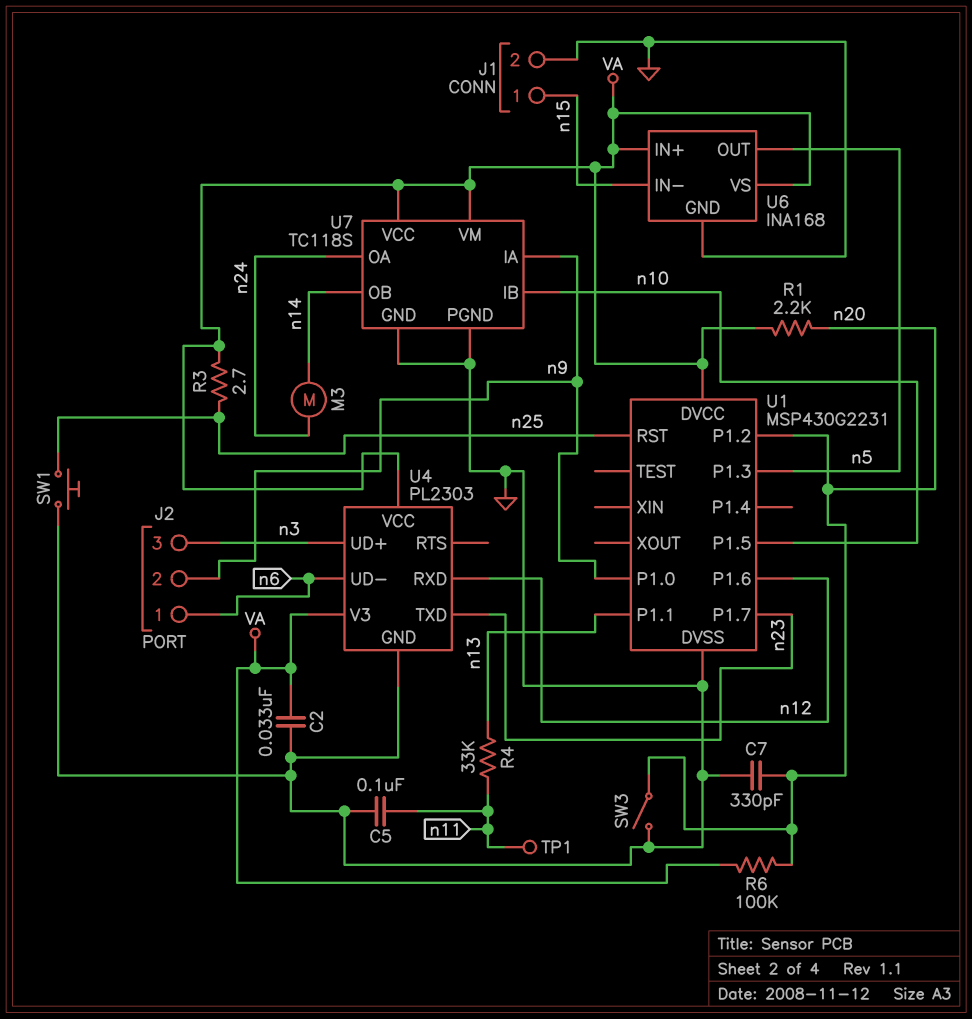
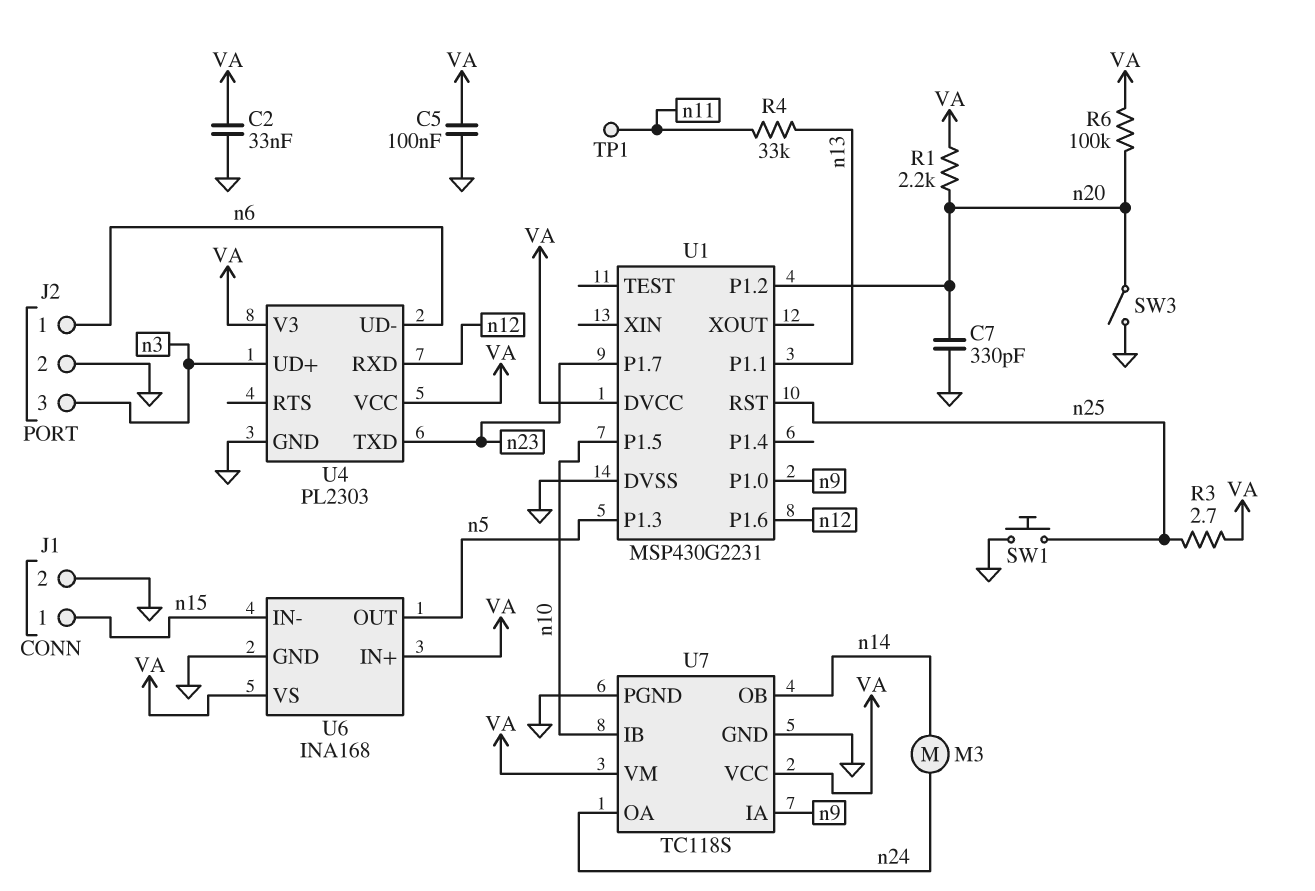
C5: 100nF (GND, n11) -> 100nF (GND, VA)
J2 pin 2: n9 -> GND

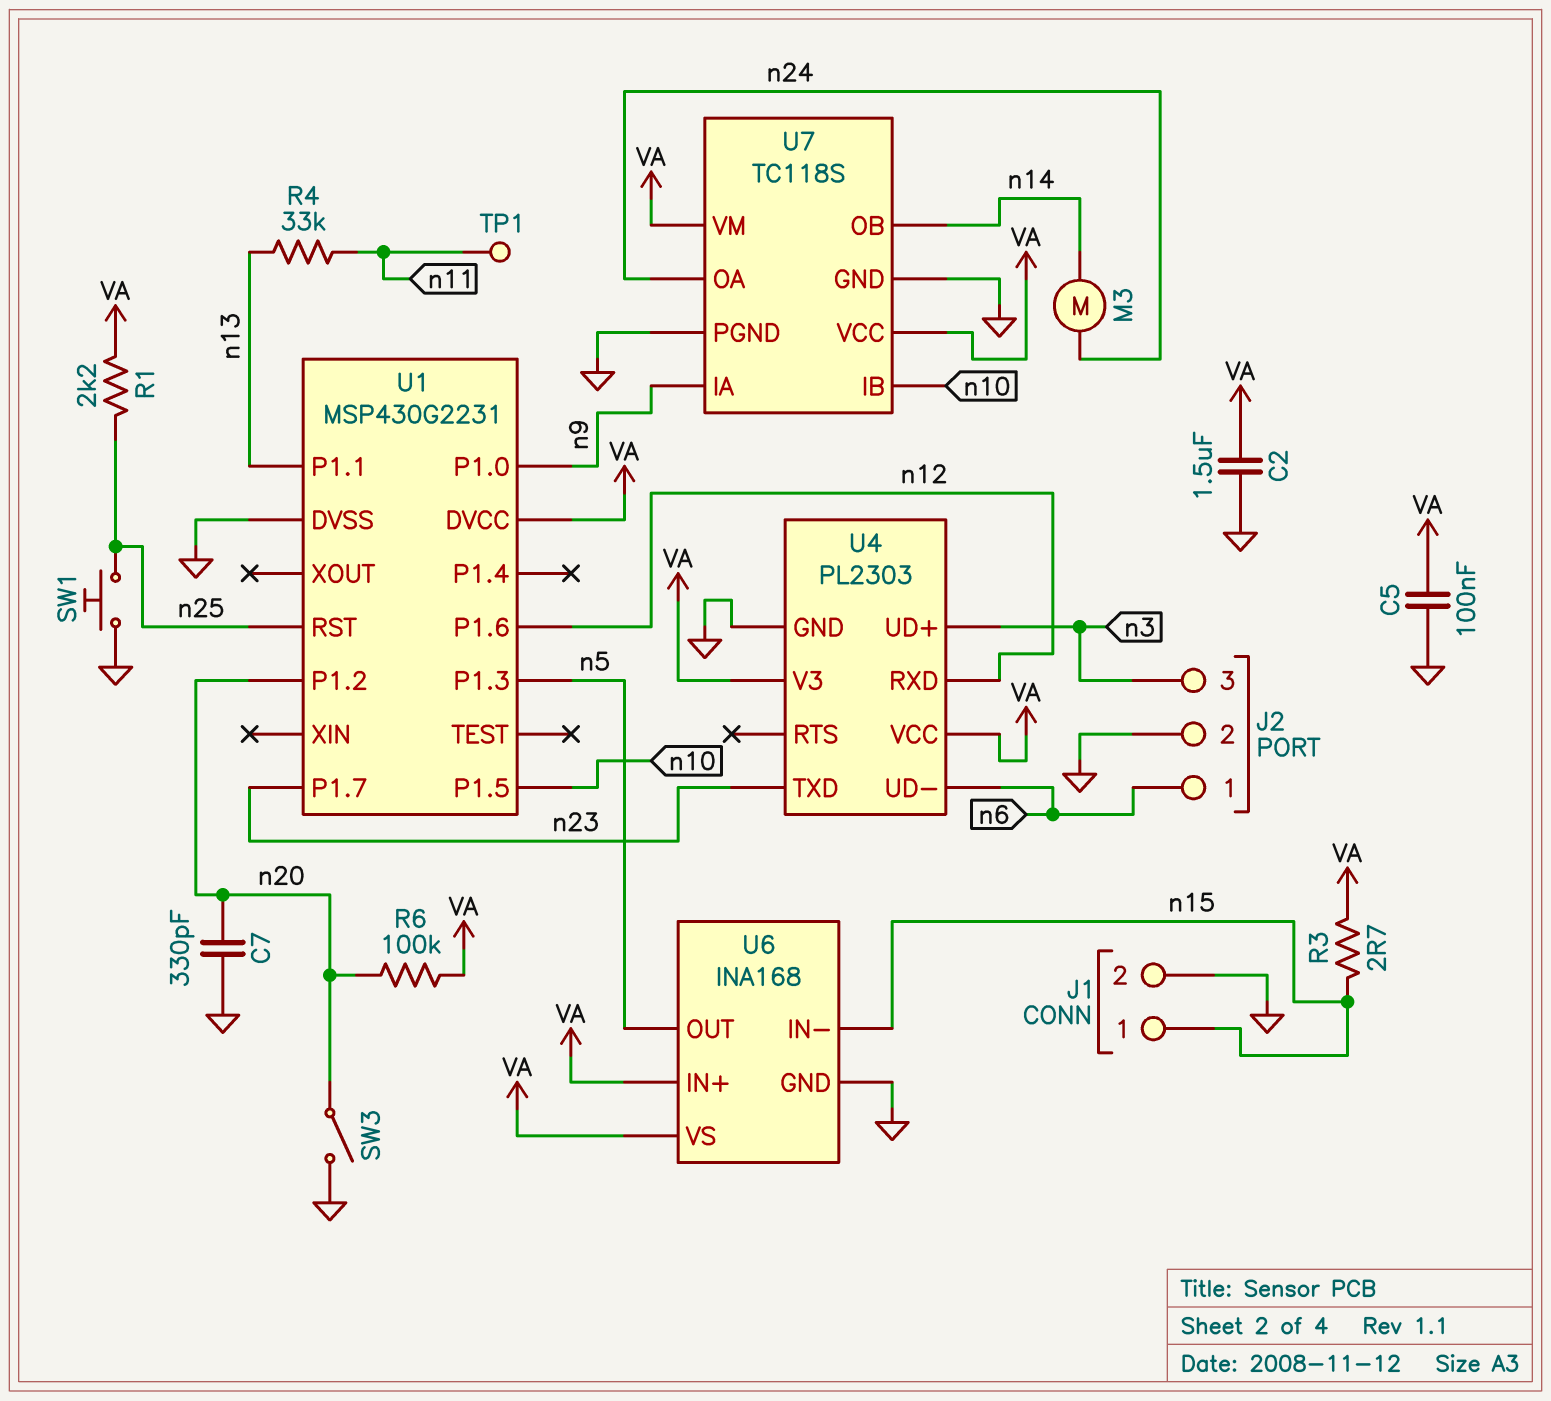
C2: 33nF (GND, VA) -> 1.5uF (GND, VA)
R1: 2.2k (VA, n20) -> 2.2k (VA, n25)
R3: 2.7 (VA, n25) -> 2.7 (VA, n15)

